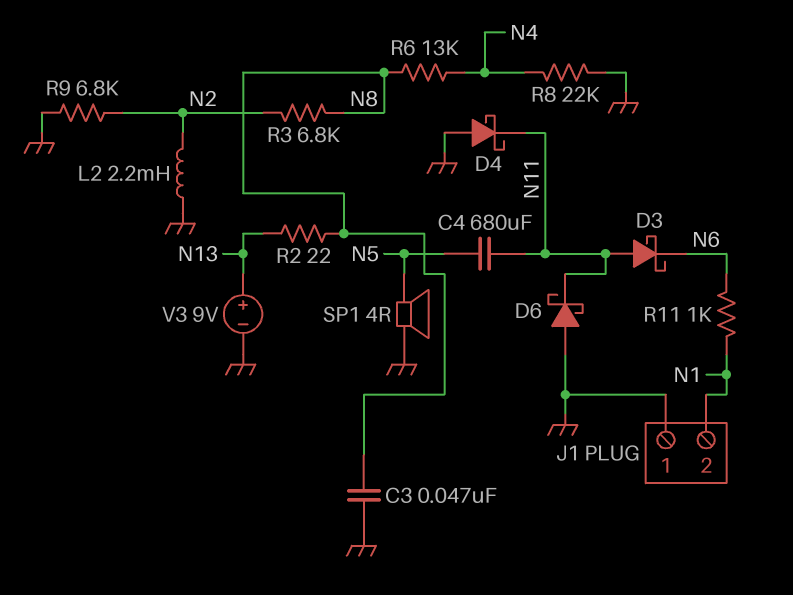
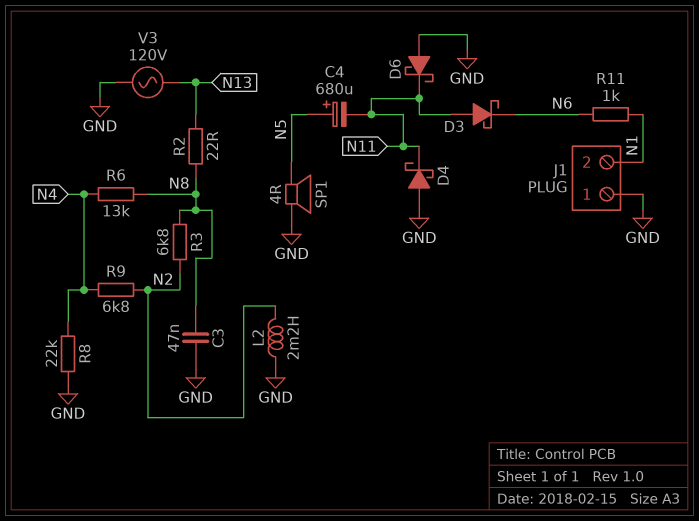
C4: 680uF (N5, N11) -> 680uF (plus N5, minus N11)
R9: 6.8k (GND, N2) -> 6.8k (N2, N4)
V3: 9V (plus N13, minus GND) -> AC 120V (GND, N13)

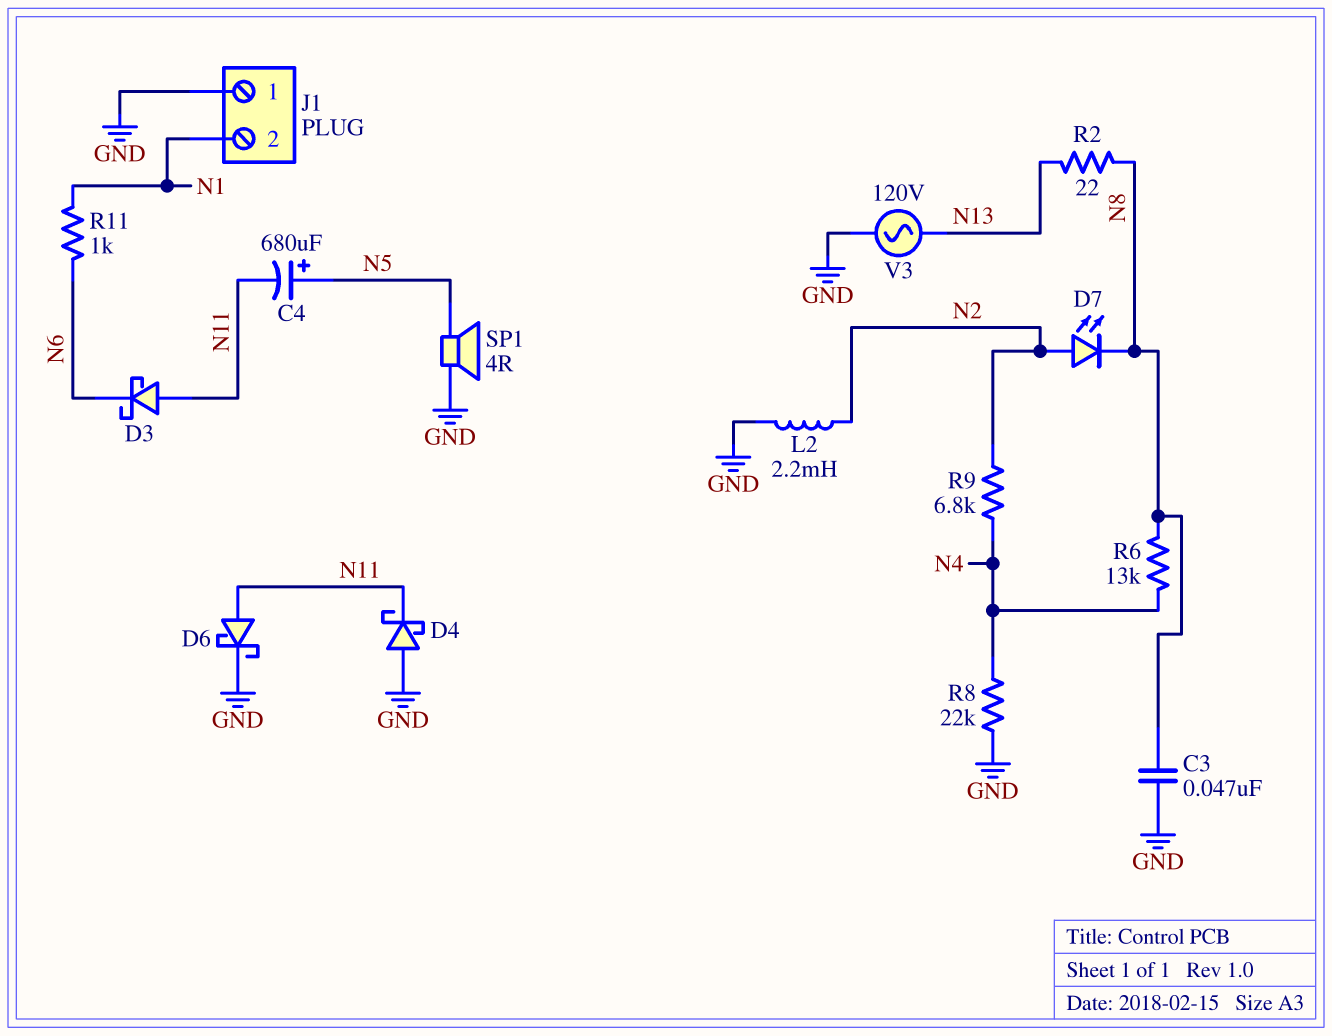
D6: schottky (A GND, K N11) -> schottky (A N11, K GND)
D7: none -> LED (A N2, K N8)
R3: 6.8k (N2, N8) -> none

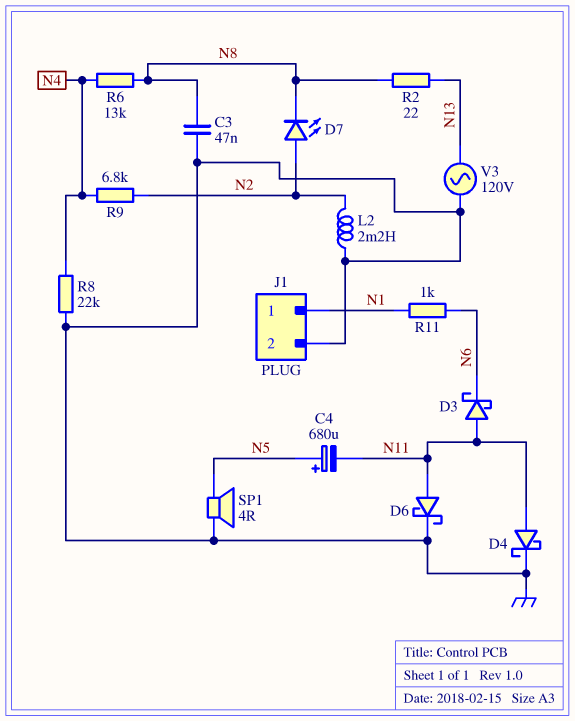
D4: schottky (A GND, K N11) -> schottky (A N11, K GND)
J1 pin 1: GND -> N1
J1 pin 2: N1 -> GND

